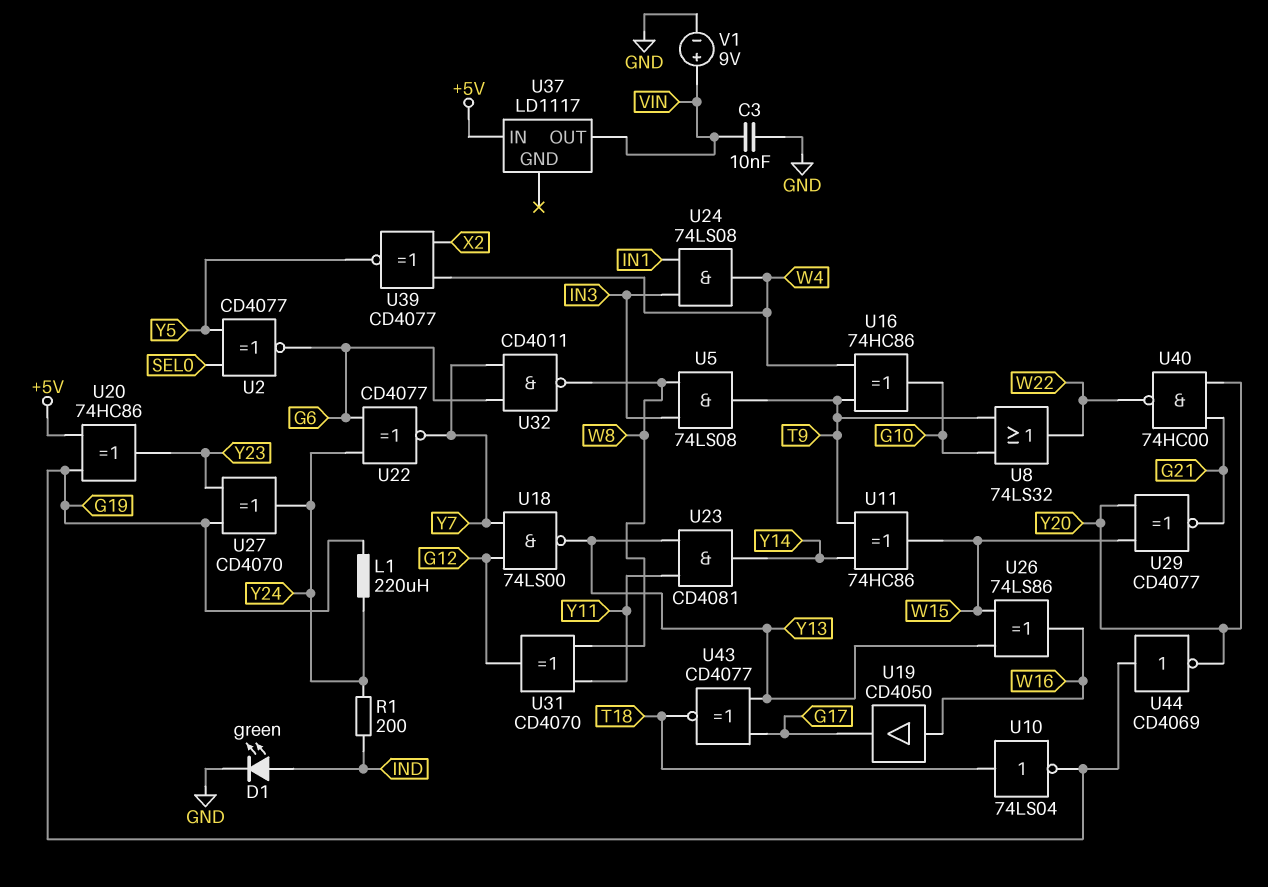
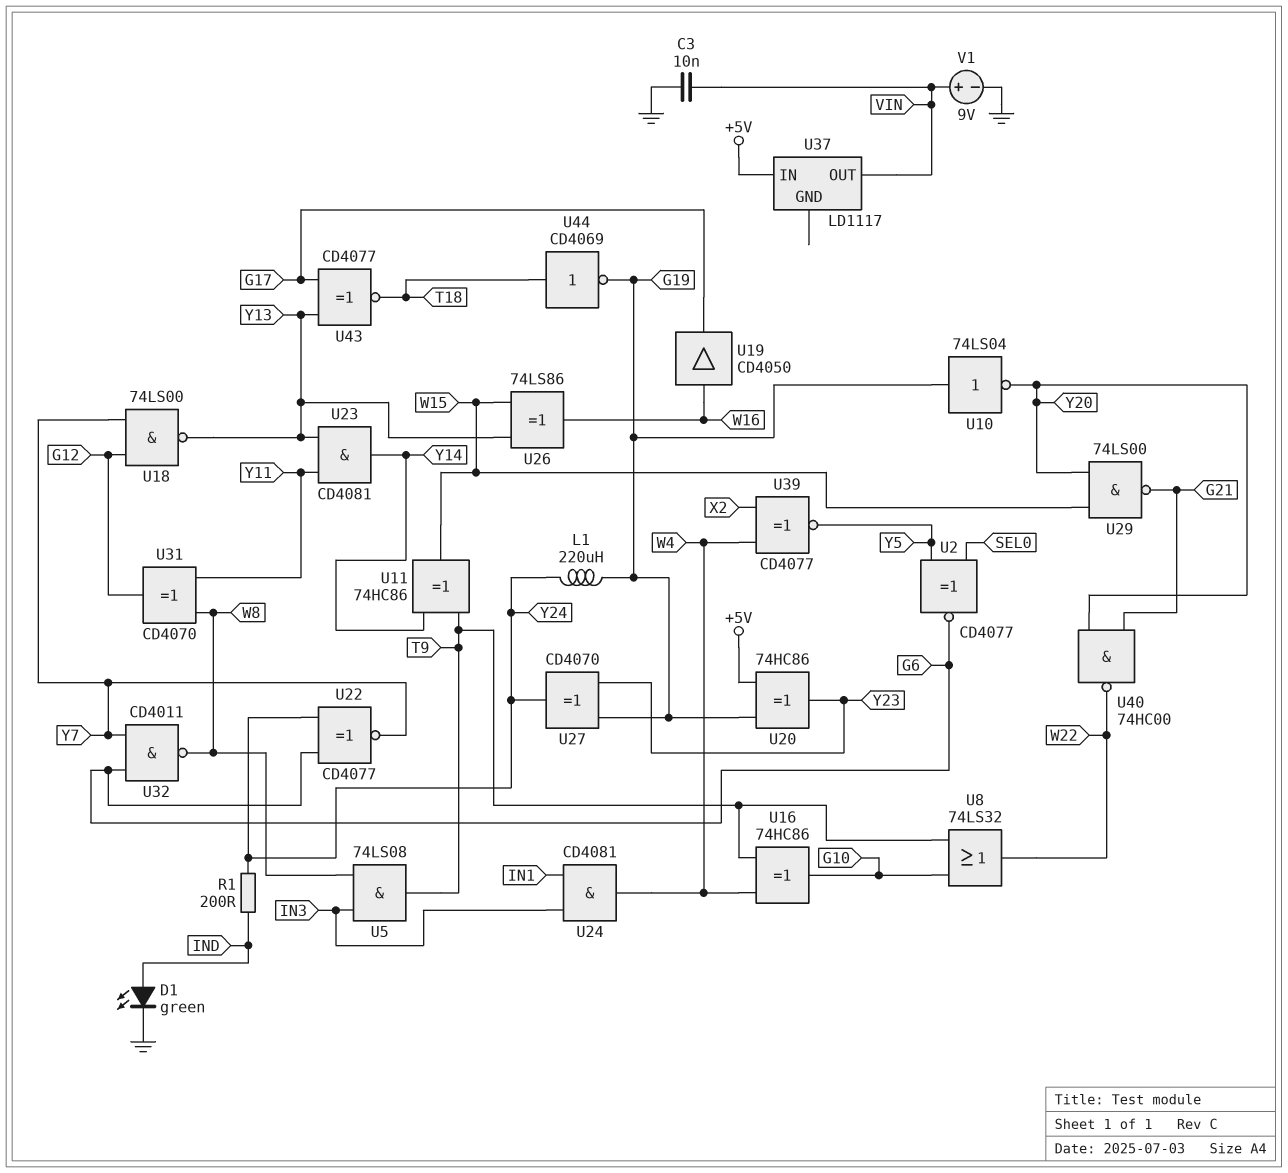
U10: NOT 74LS04 (in T18, out G19) -> NOT 74LS04 (in G19, out Y20)
U24: AND 74LS08 (in IN1, in IN3, out W4) -> AND CD4081 (in IN1, in IN3, out W4)
U29: XNOR CD4077 (in W15, in Y20, out G21) -> NAND 74LS00 (in W15, in Y20, out G21)
U44: NOT CD4069 (in G19, out Y20) -> NOT CD4069 (in T18, out G19)

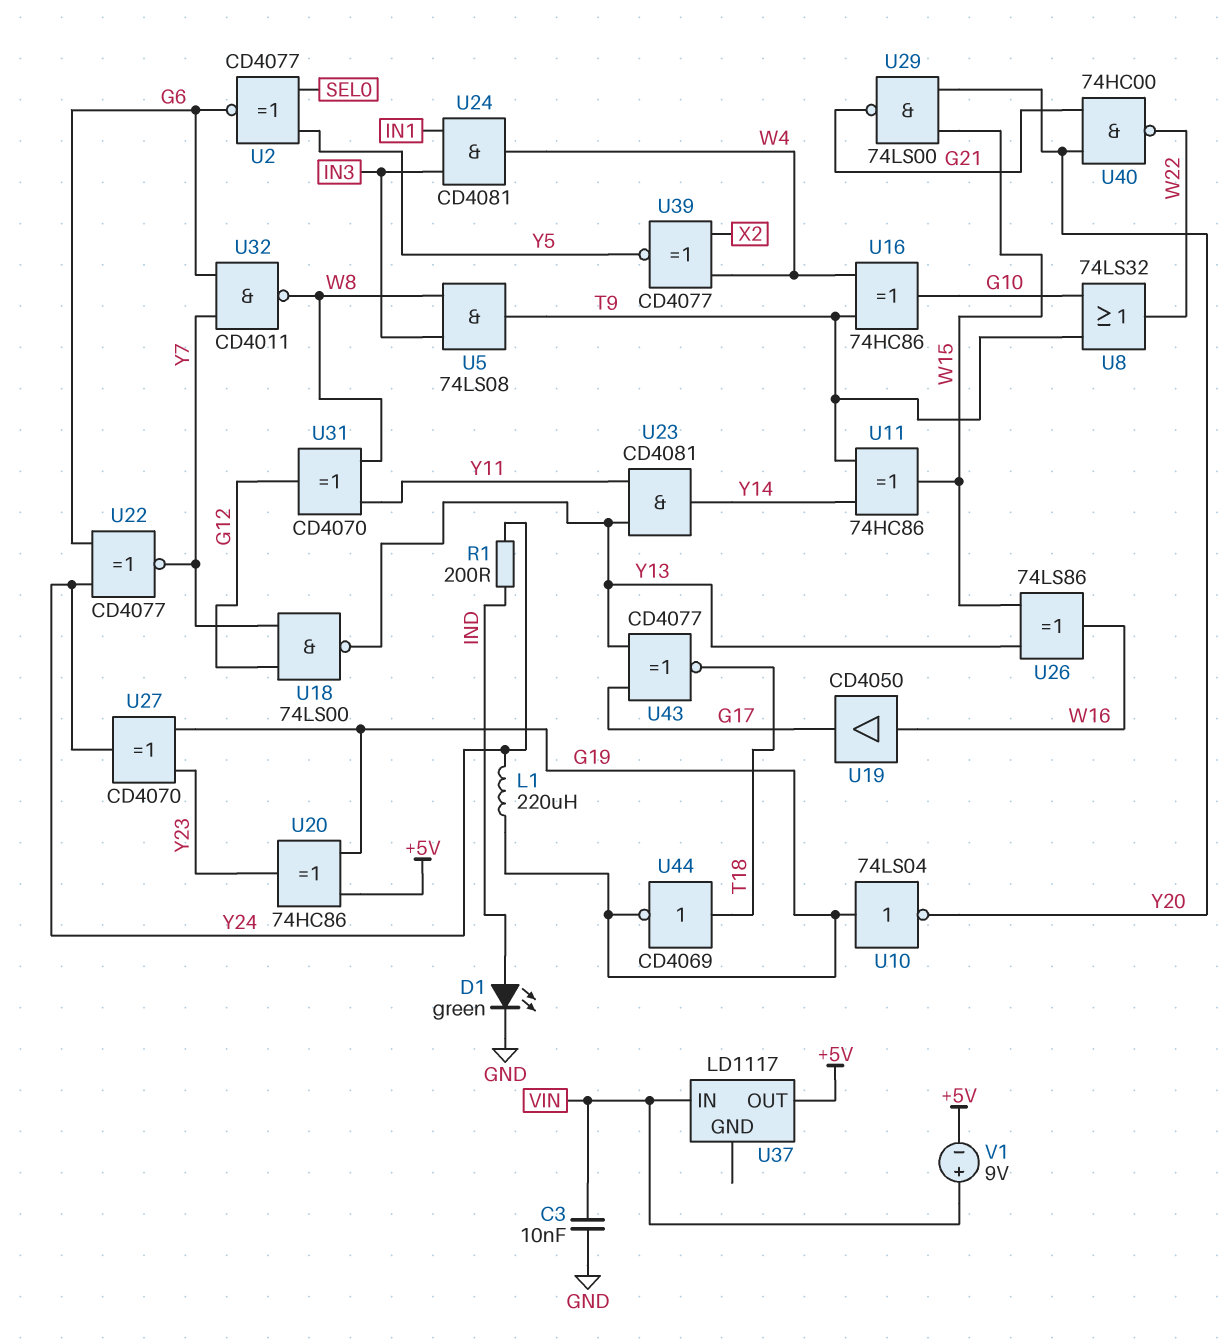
U37 pin IN: +5V -> VIN
U37 pin OUT: VIN -> +5V
V1: 9V (plus VIN, minus GND) -> 9V (plus VIN, minus +5V)

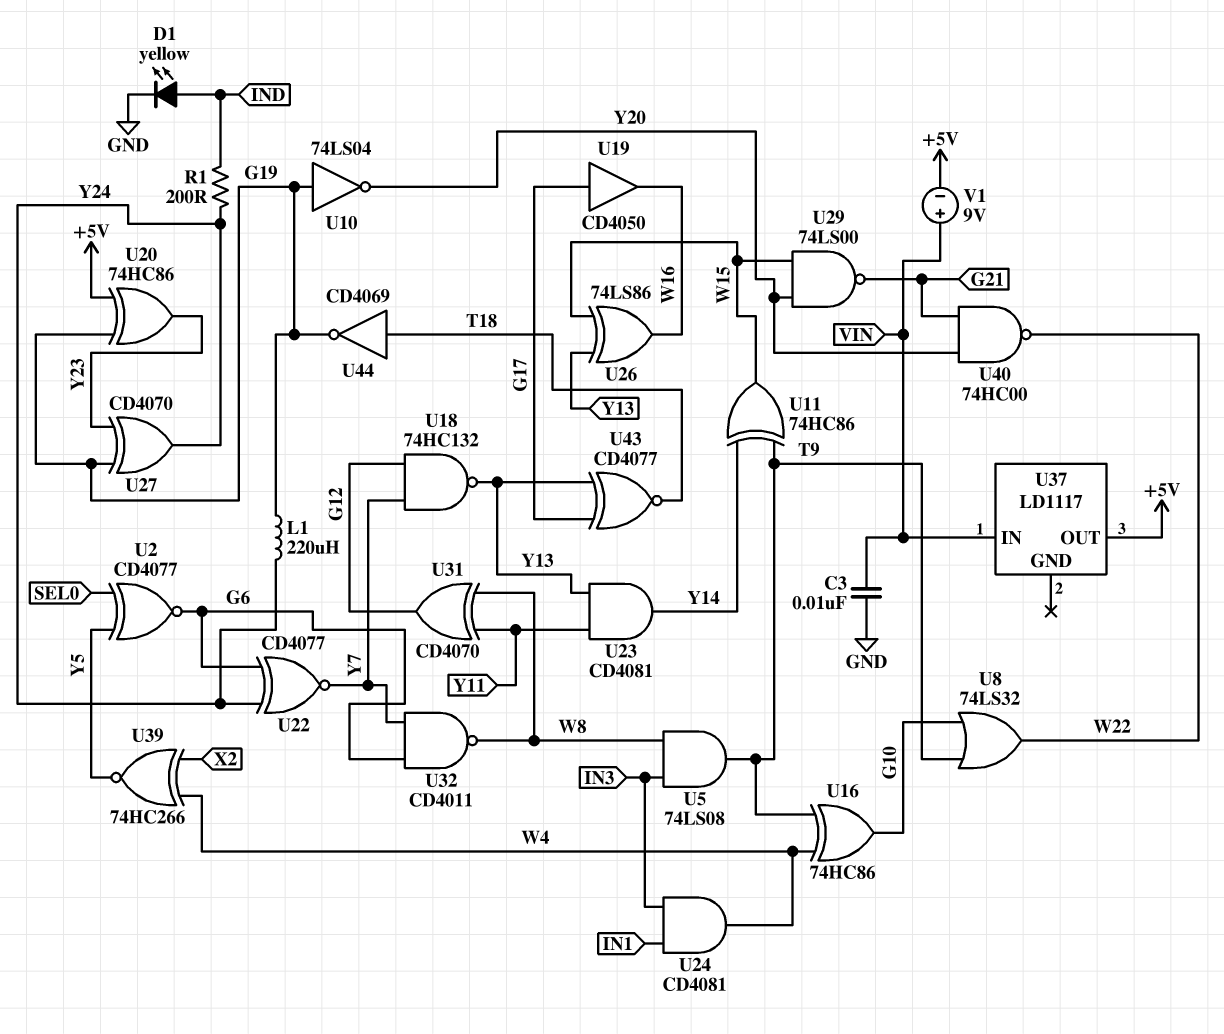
D1: LED green (A IND, K GND) -> LED yellow (A IND, K GND)
U18: NAND 74LS00 (in G12, in Y7, out Y13) -> NAND 74HC132 (in G12, in Y7, out Y13)
U19: buffer CD4050 (in W16, out G17) -> buffer CD4050 (in G17, out W16)
U39: XNOR CD4077 (in W4, in X2, out Y5) -> XNOR 74HC266 (in W4, in X2, out Y5)

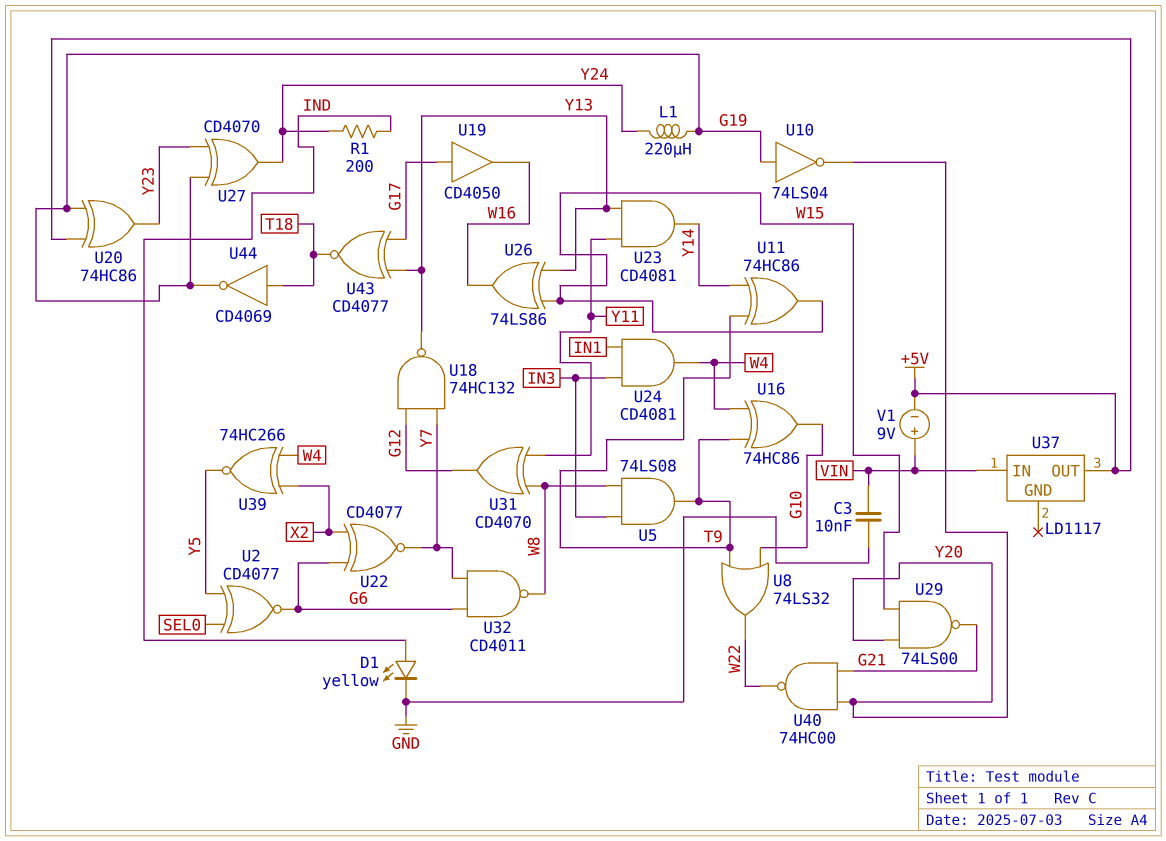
U22: XNOR CD4077 (in G6, in Y24, out Y7) -> XNOR CD4077 (in G6, in X2, out Y7)

